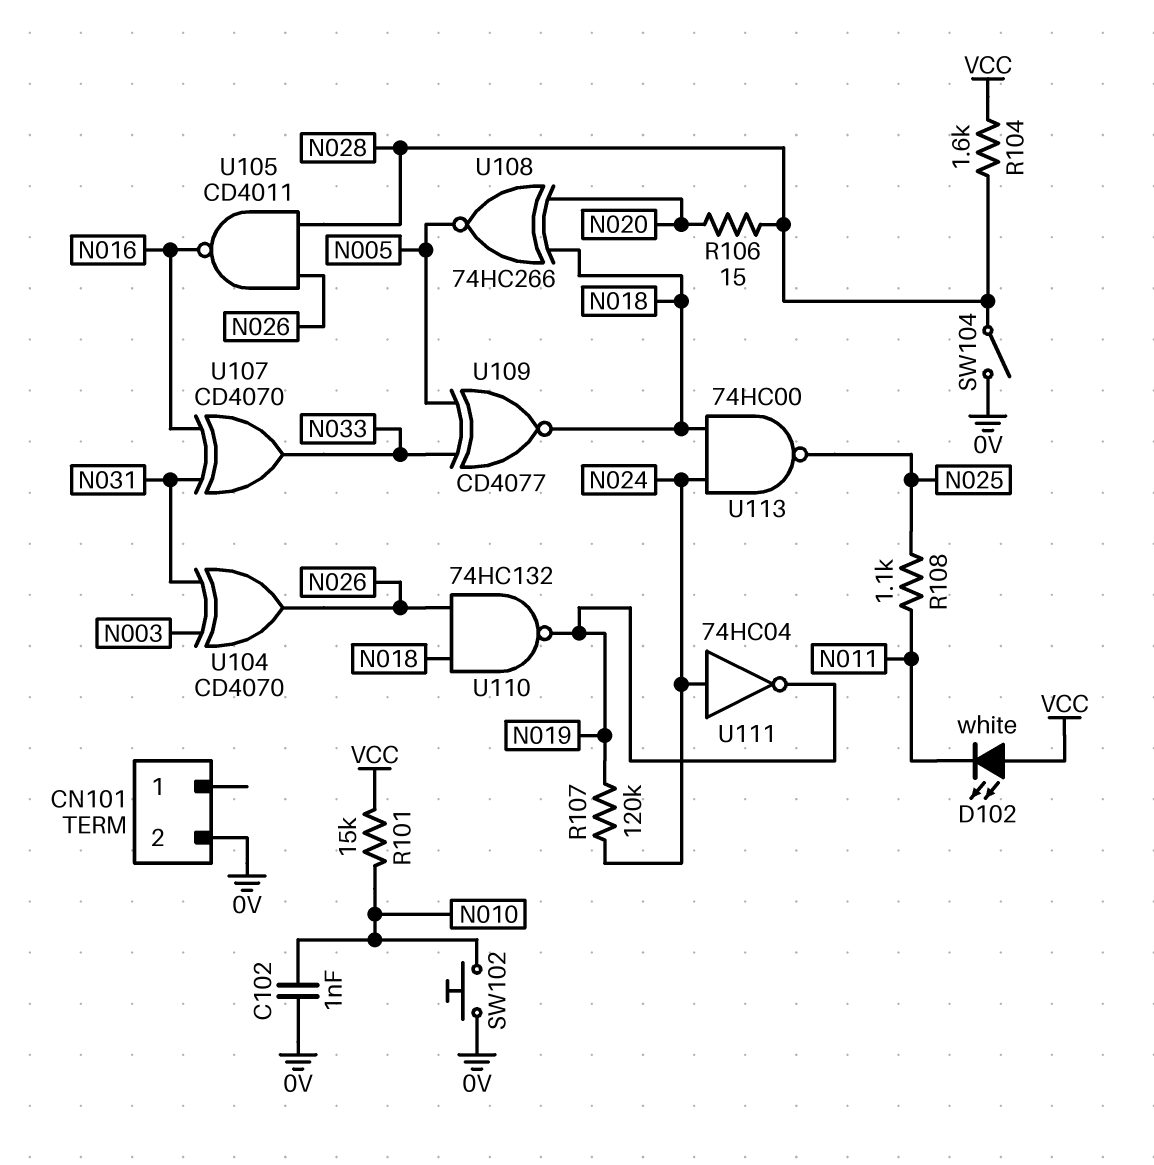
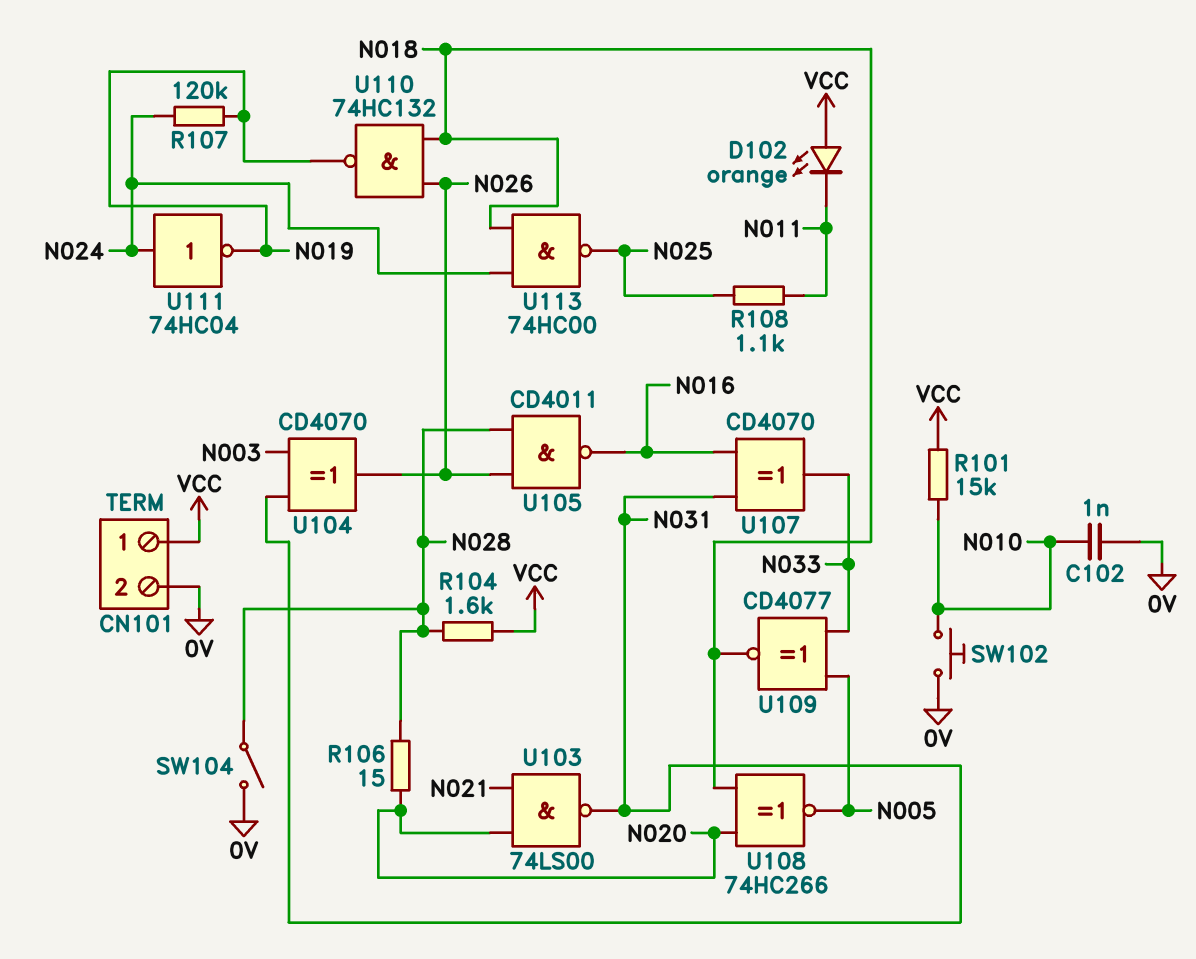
CN101 pin 1: none -> VCC
D102: LED white (A VCC, K N011) -> LED orange (A VCC, K N011)
U103: none -> NAND 74LS00 (in N020, in N021, out N031)

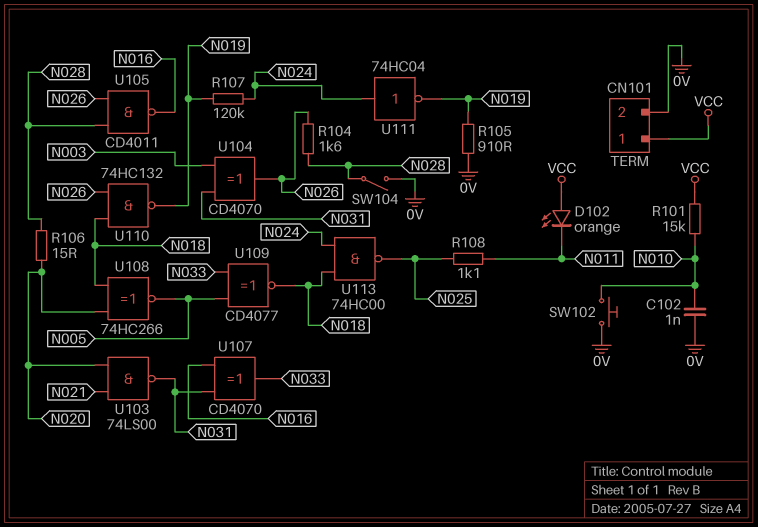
R104: 1.6k (N028, VCC) -> 1.6k (N026, N028)
R105: none -> 910 (0V, N019)

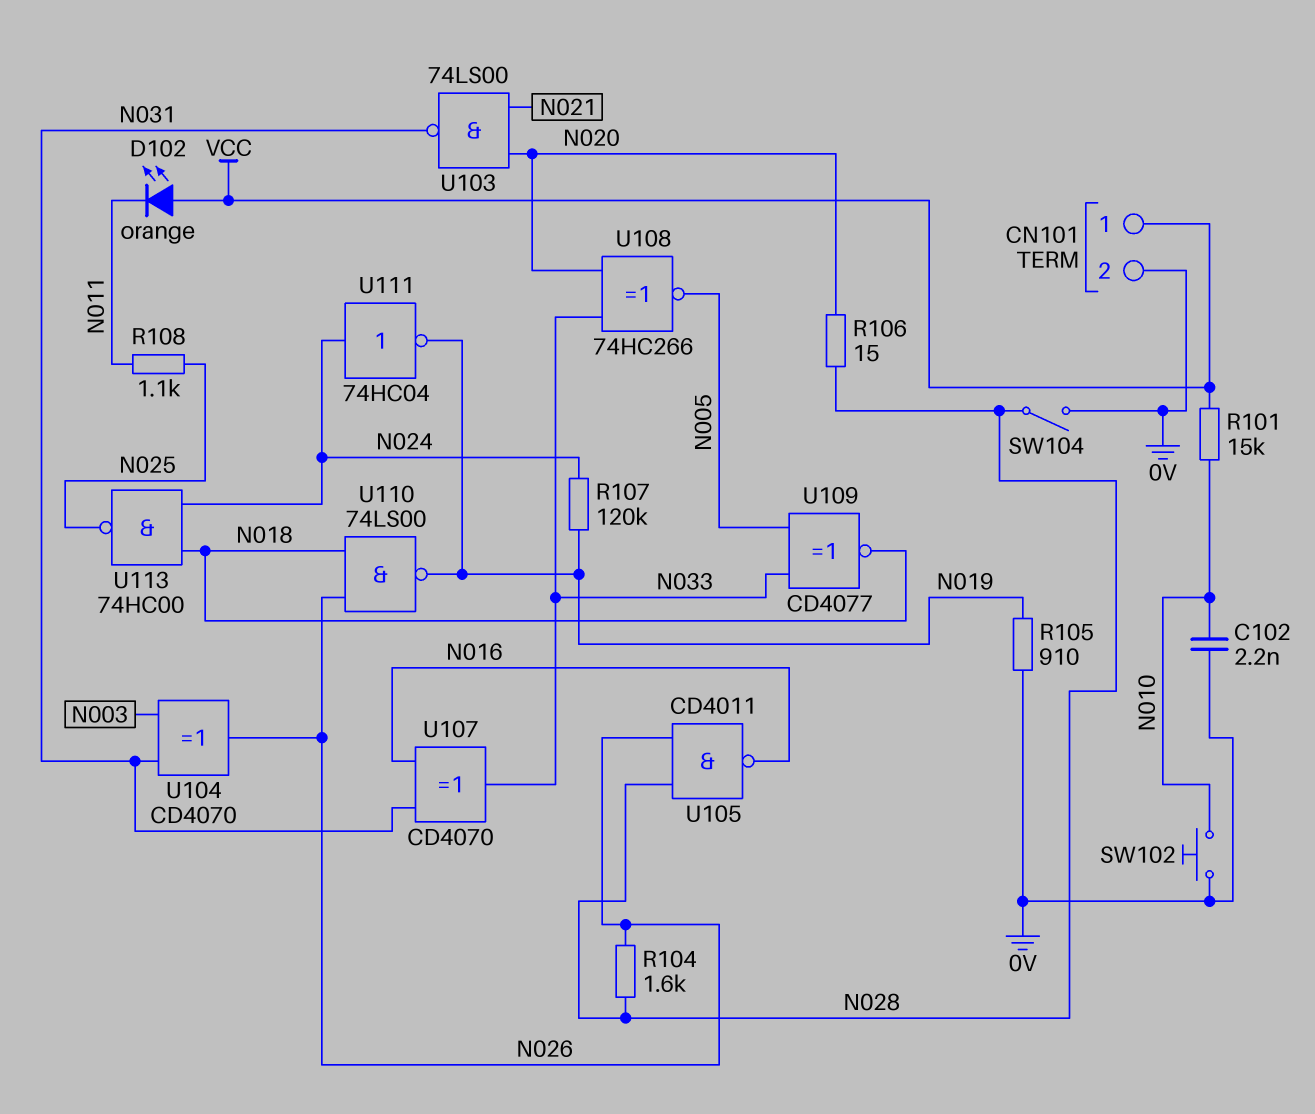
C102: 1nF (0V, N010) -> 2.2nF (0V, N010)
U108: XNOR 74HC266 (in N018, in N020, out N005) -> XNOR 74HC266 (in N020, in N033, out N005)
U110: NAND 74HC132 (in N018, in N026, out N019) -> NAND 74LS00 (in N018, in N026, out N019)

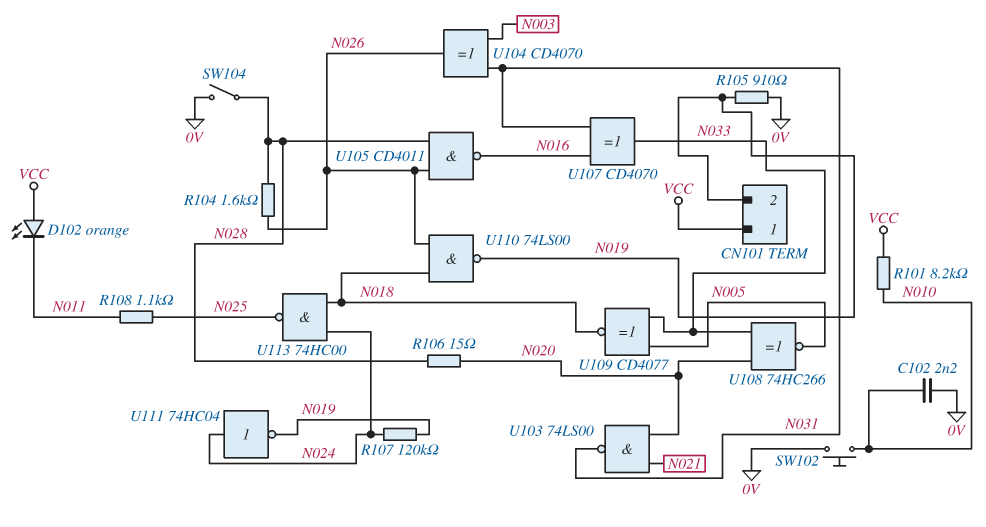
CN101 pin 2: 0V -> N019
R101: 15k (N010, VCC) -> 8.2k (N010, VCC)

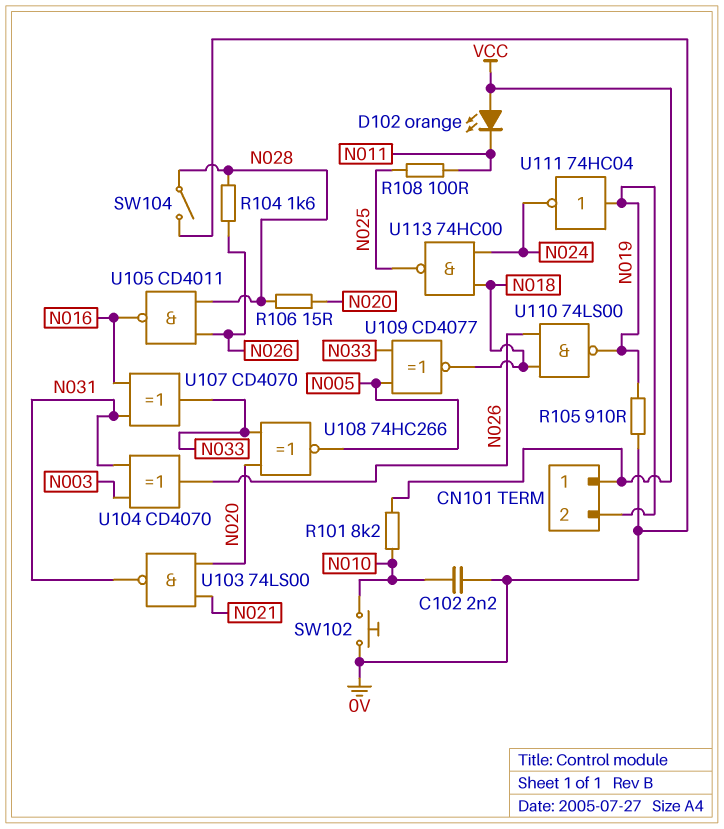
R107: 120k (N019, N024) -> none
R108: 1.1k (N011, N025) -> 100 (N011, N025)
U111: NOT 74HC04 (in N024, out N019) -> NOT 74HC04 (in N019, out N024)

